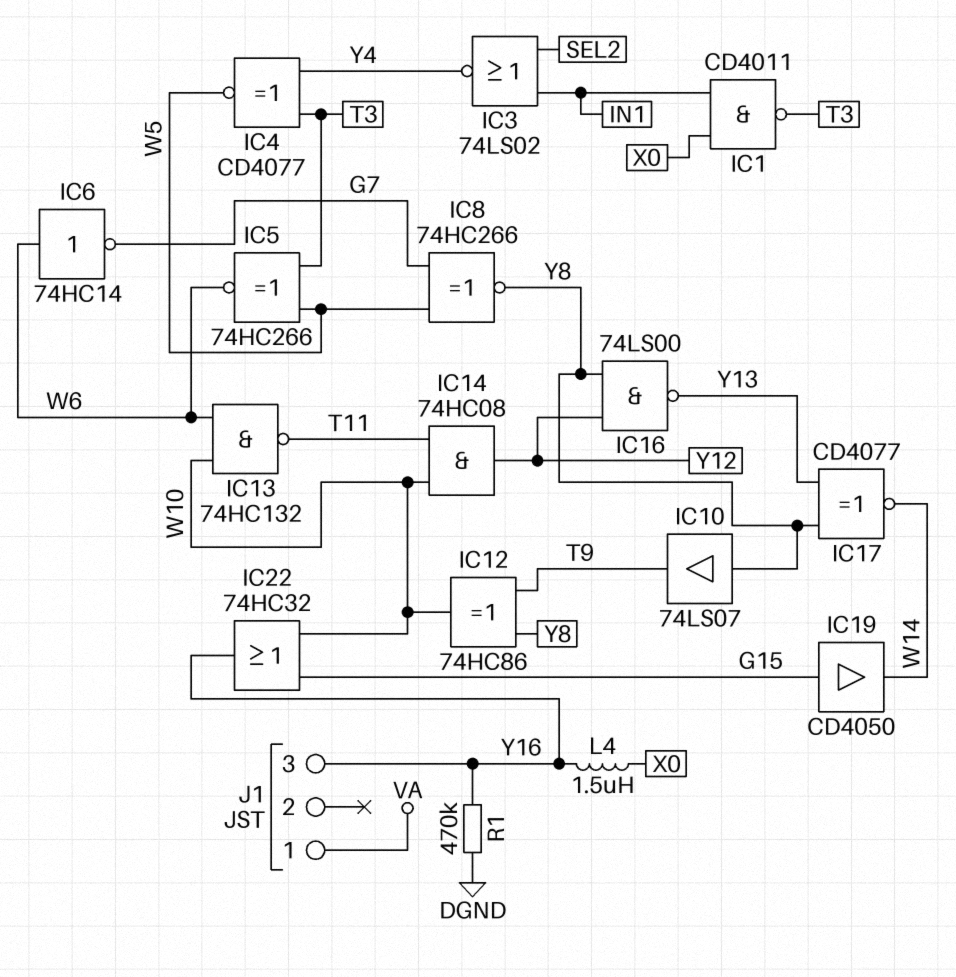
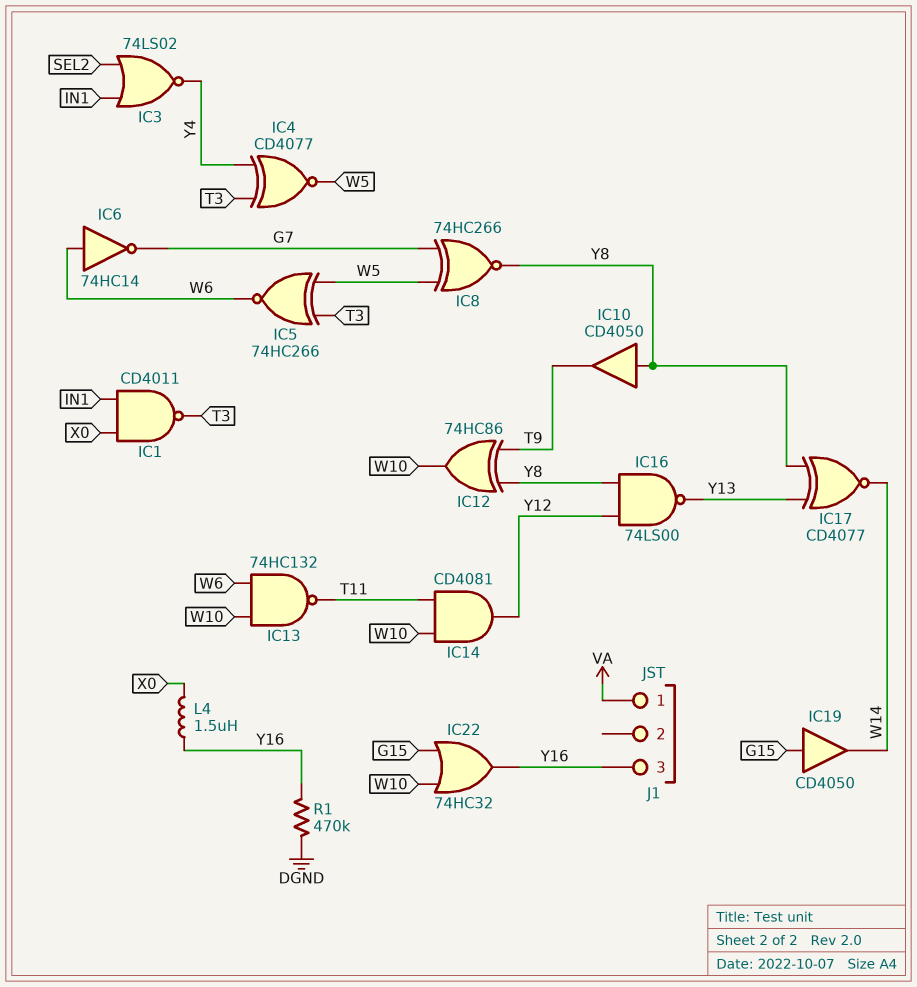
IC10: buffer 74LS07 (in Y8, out T9) -> buffer CD4050 (in Y8, out T9)
IC14: AND 74HC08 (in T11, in W10, out Y12) -> AND CD4081 (in T11, in W10, out Y12)

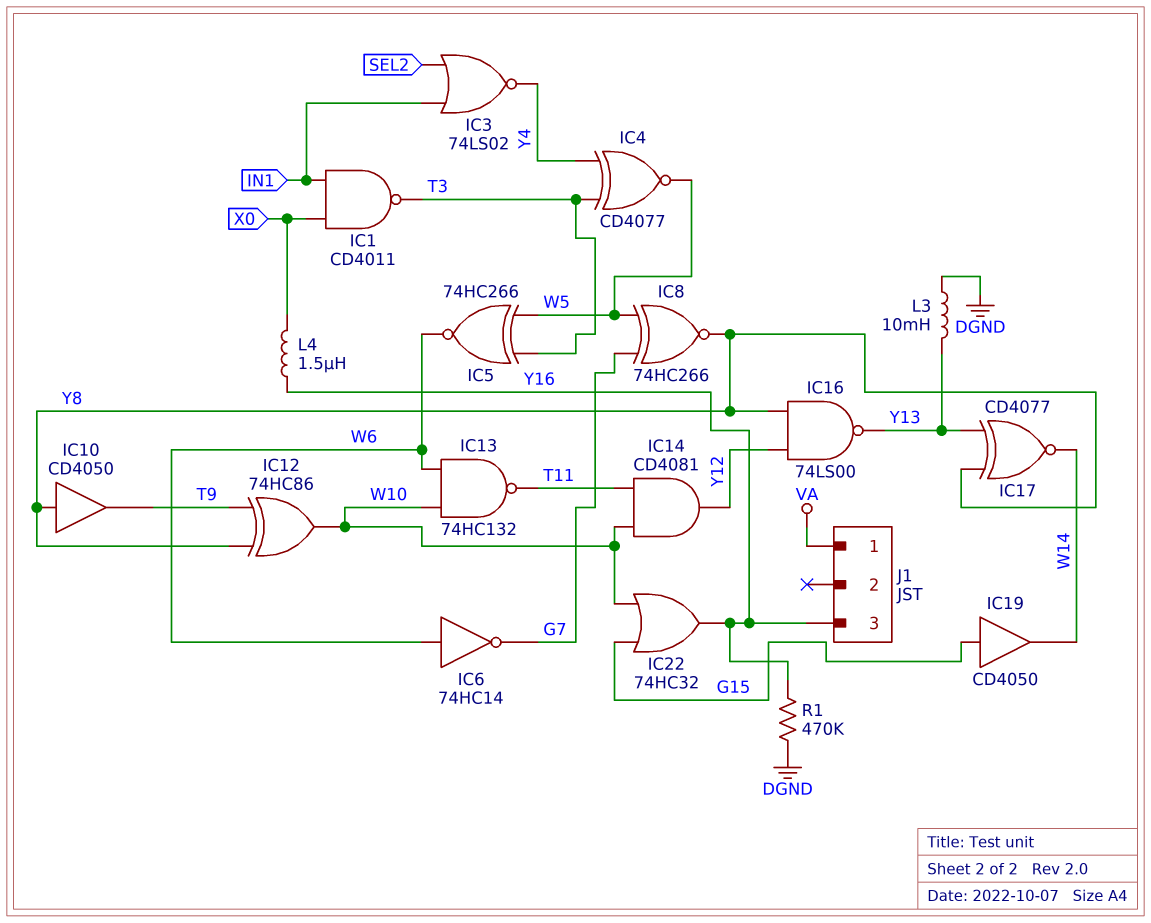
L3: none -> 10mH (DGND, Y13)

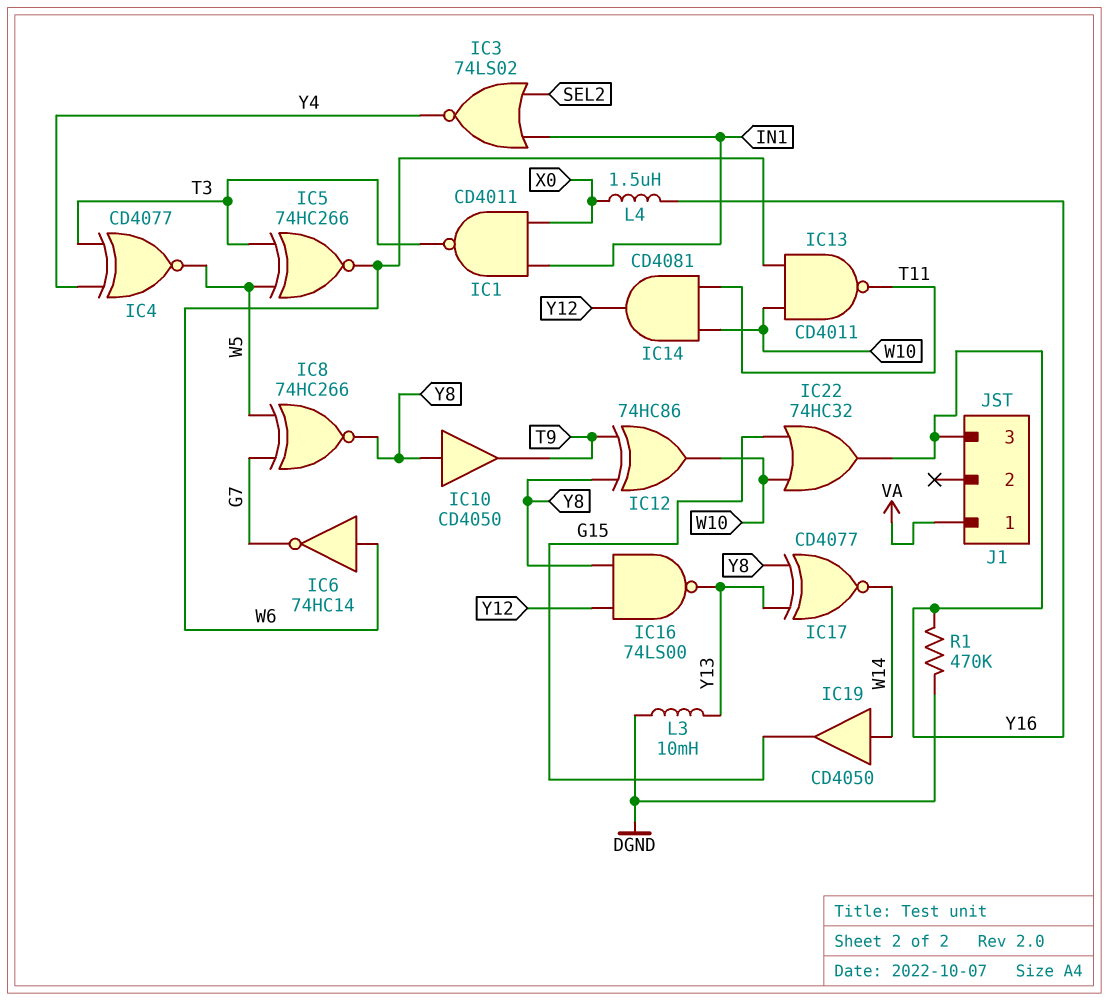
IC13: NAND 74HC132 (in W6, in W10, out T11) -> NAND CD4011 (in W6, in W10, out T11)
IC19: buffer CD4050 (in G15, out W14) -> buffer CD4050 (in W14, out G15)

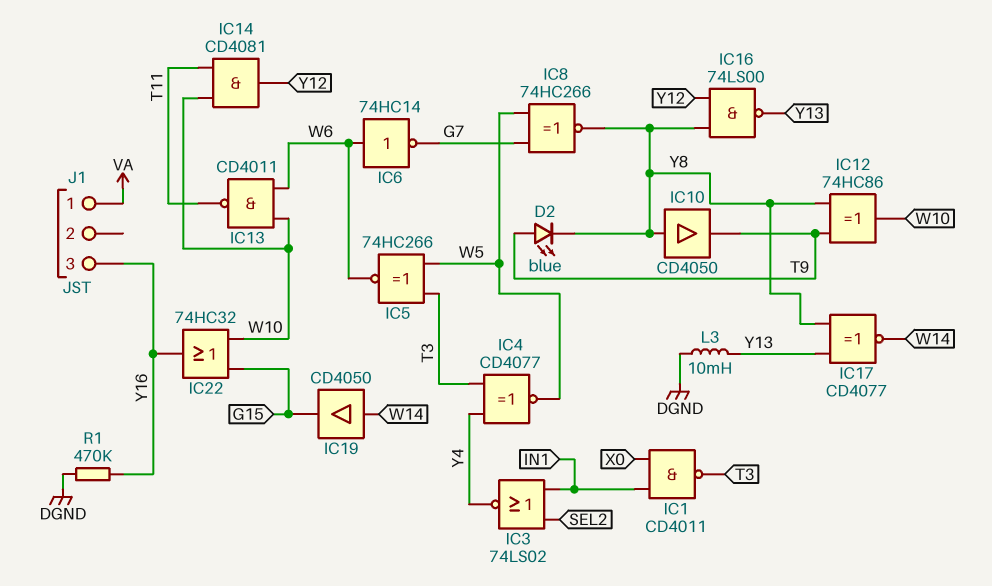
D2: none -> LED blue (A T9, K Y8)
L4: 1.5uH (X0, Y16) -> none

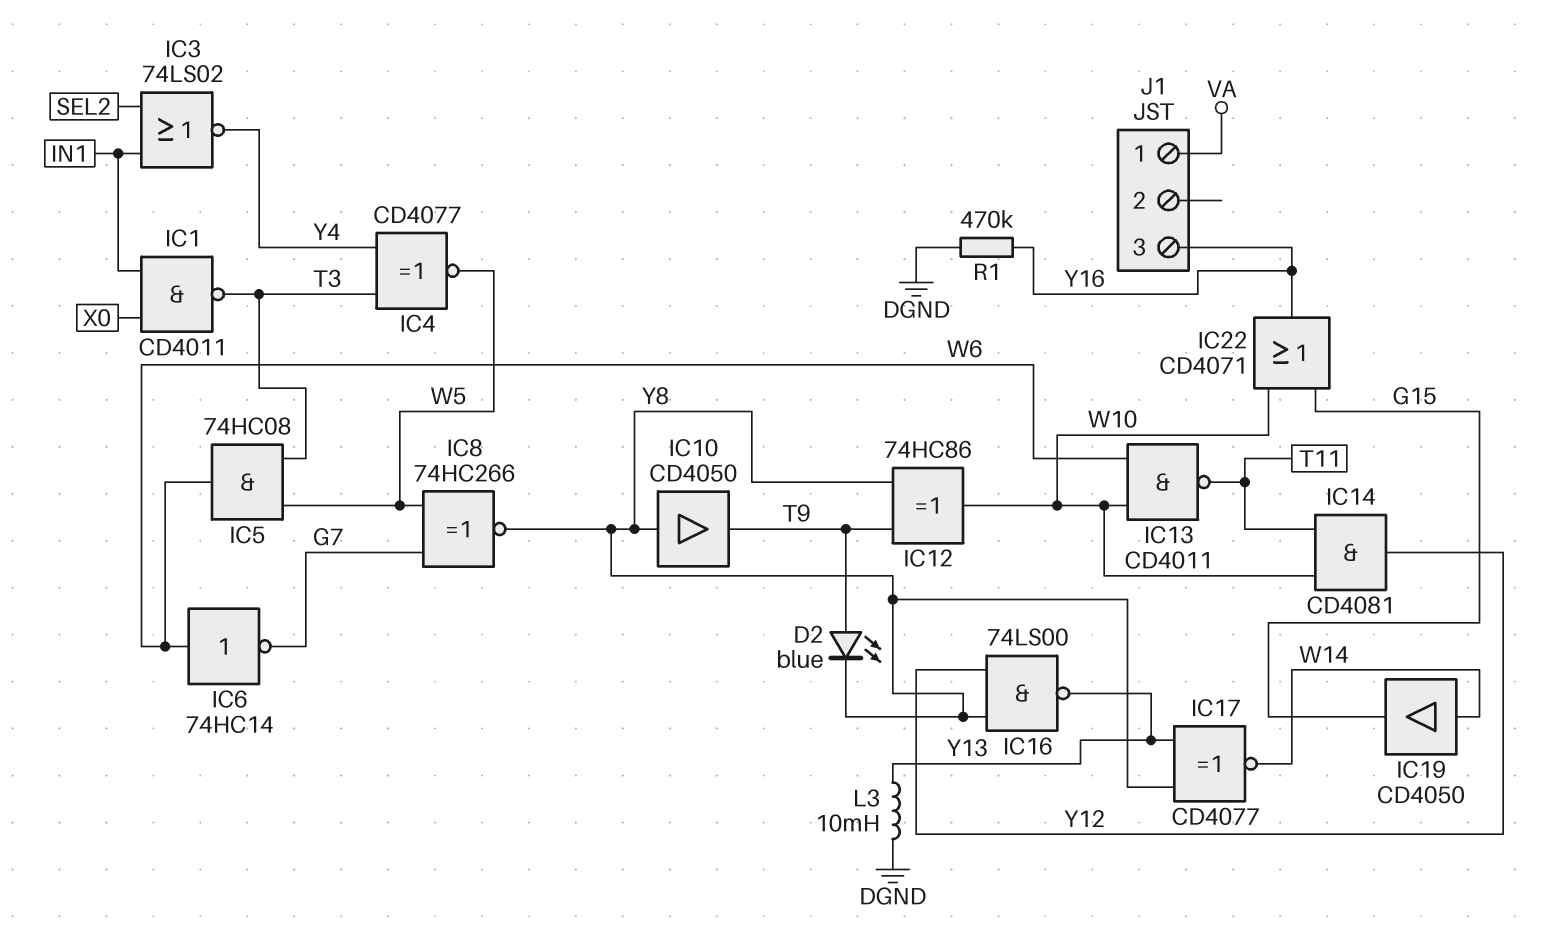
IC5: XNOR 74HC266 (in T3, in W5, out W6) -> AND 74HC08 (in T3, in W5, out W6)
IC22: OR 74HC32 (in G15, in W10, out Y16) -> OR CD4071 (in G15, in W10, out Y16)

